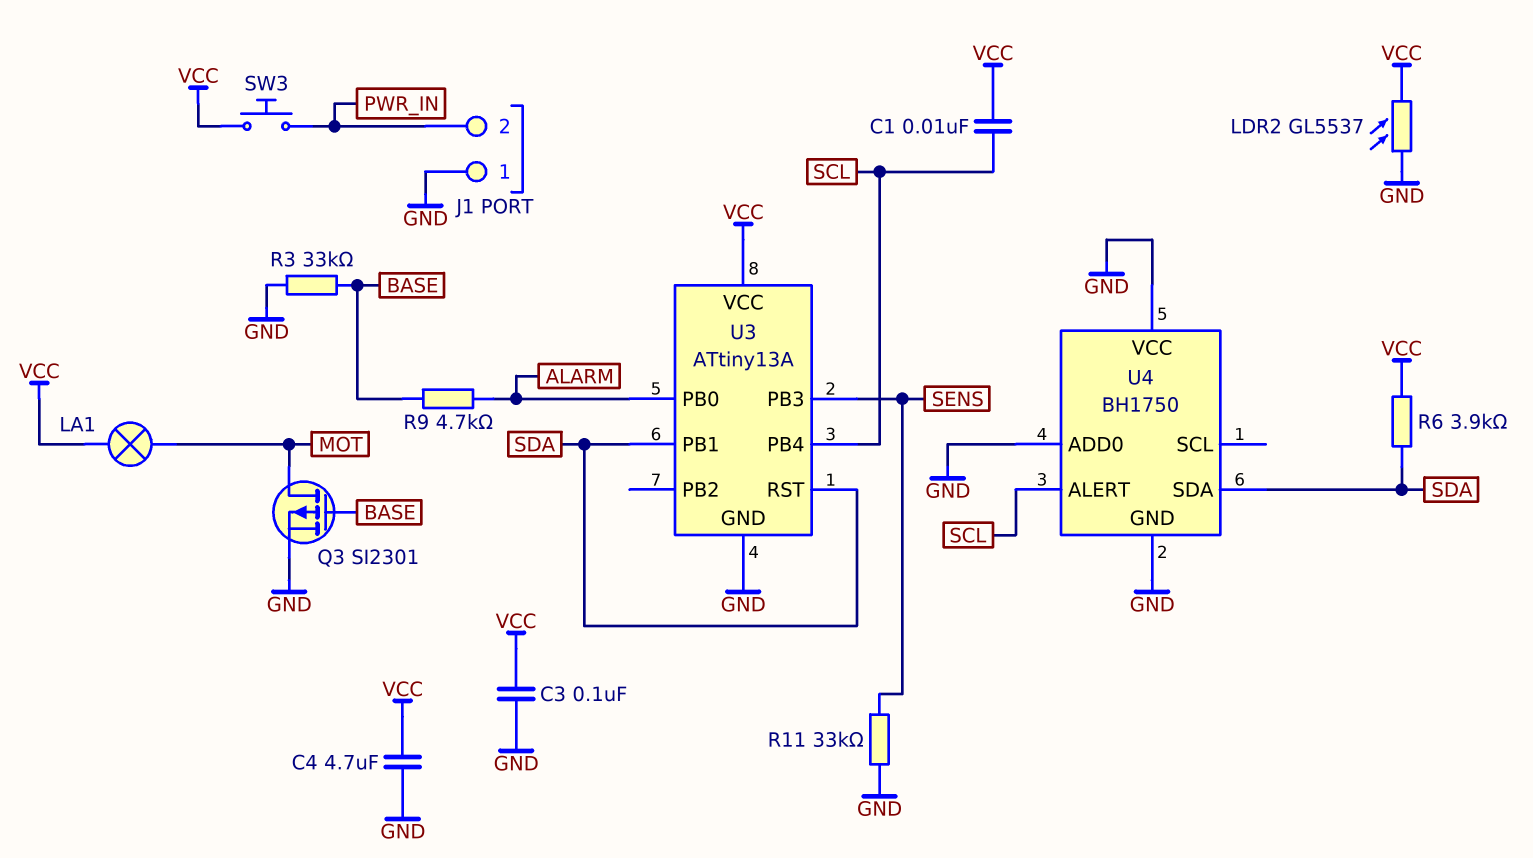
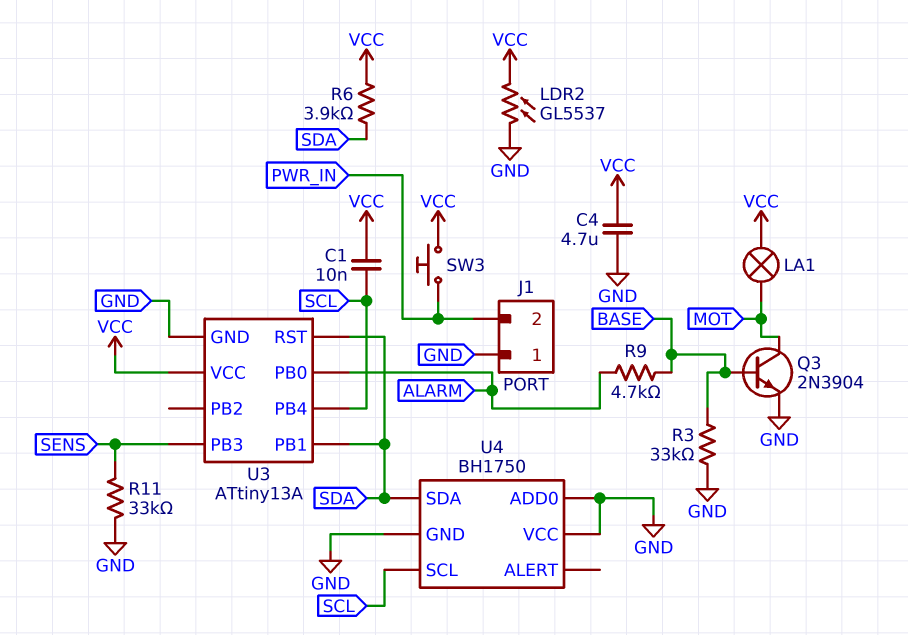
C3: 100nF (GND, VCC) -> none
Q3: PMOS SI2301 (G BASE, D MOT, S GND) -> NPN 2N3904 (B BASE, C MOT, E GND)
U4 pin ALERT: SCL -> none
U4 pin SCL: none -> SCL

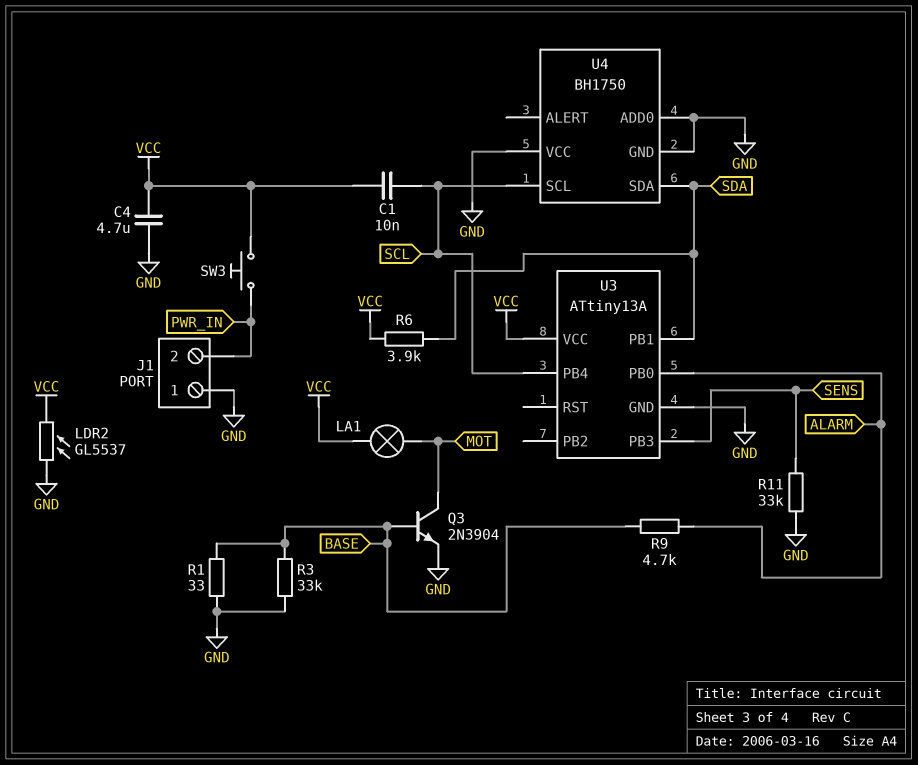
R1: none -> 33 (BASE, GND)
U3 pin RST: SDA -> none

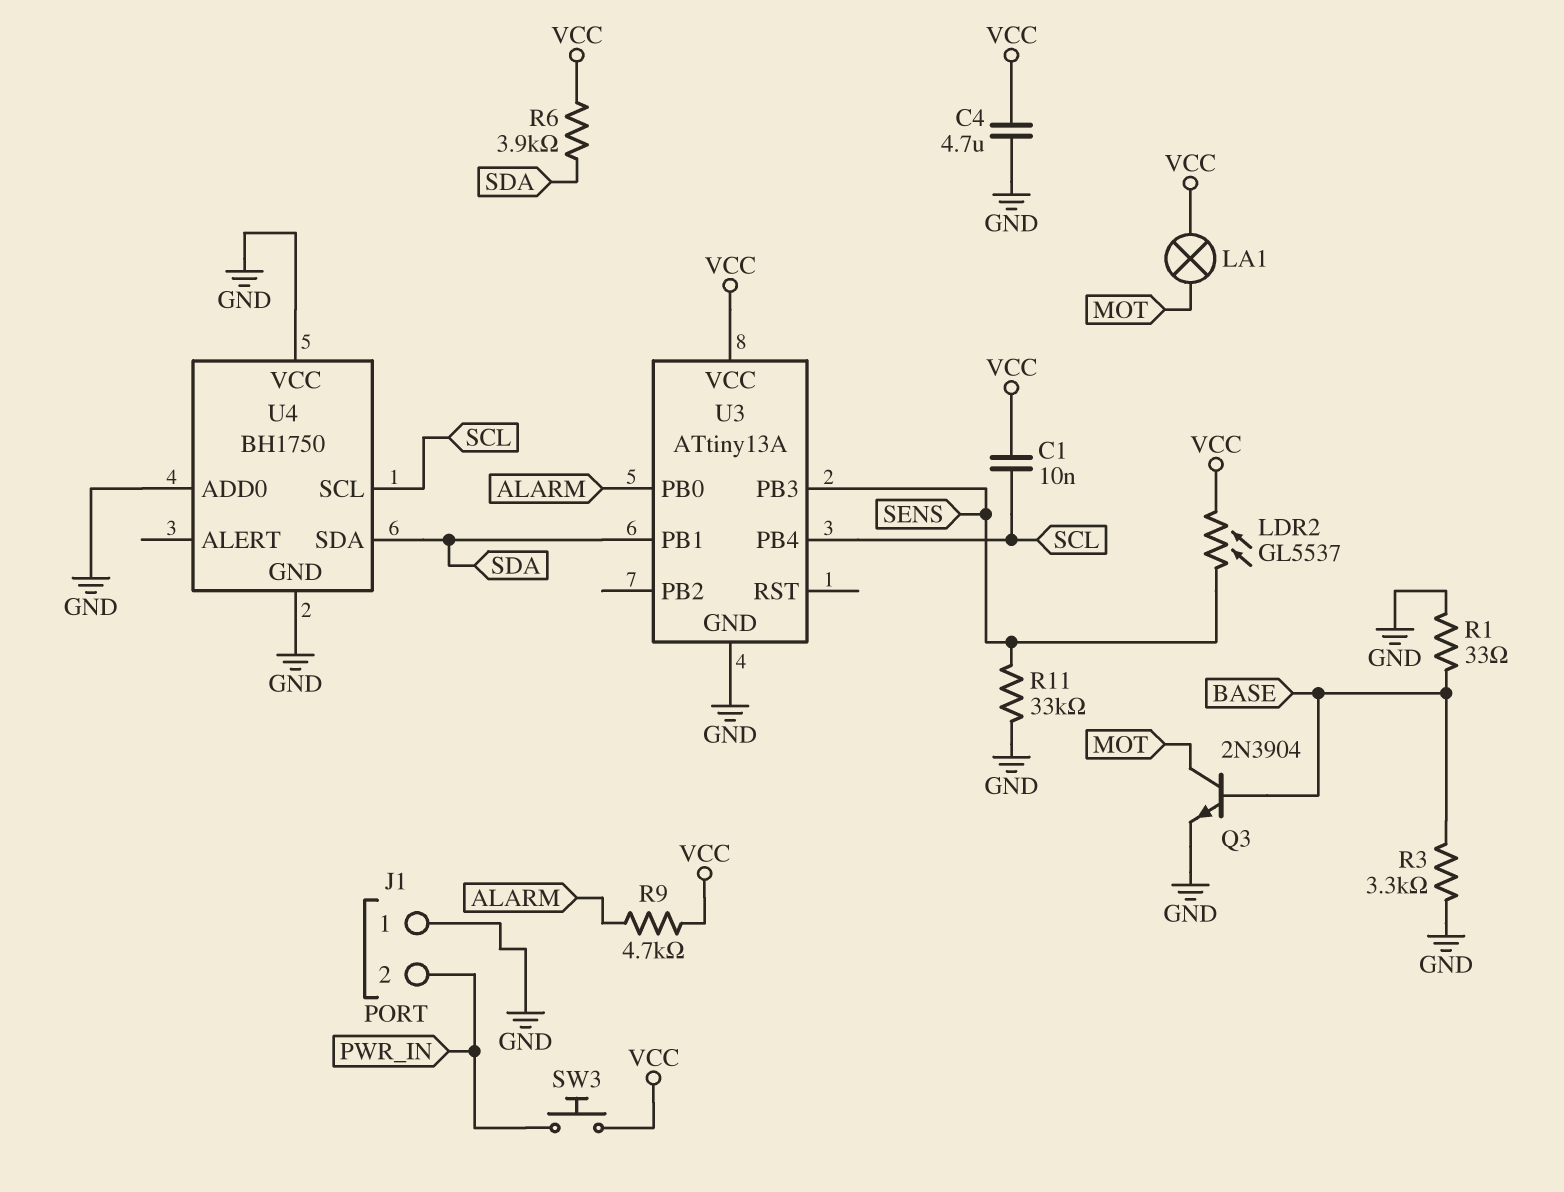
LDR2: GL5537 (GND, VCC) -> GL5537 (SENS, VCC)
R3: 33k (BASE, GND) -> 3.3k (BASE, GND)
R9: 4.7k (ALARM, BASE) -> 4.7k (ALARM, VCC)

